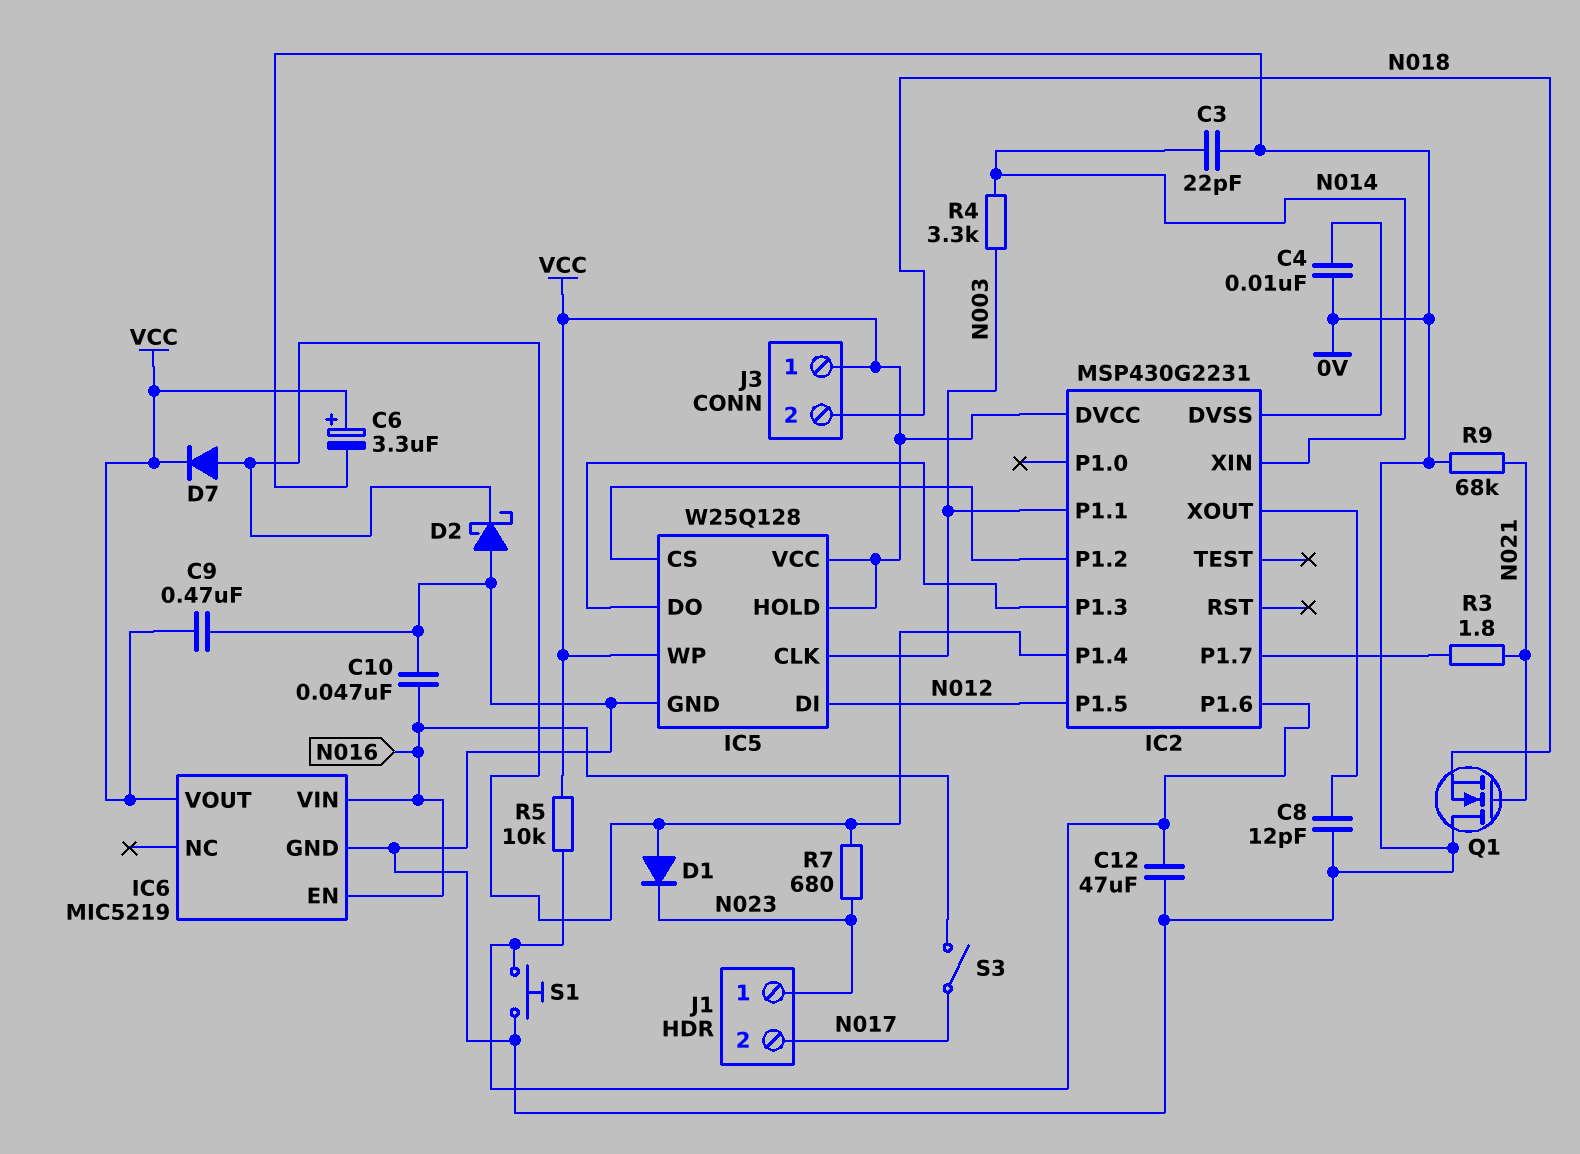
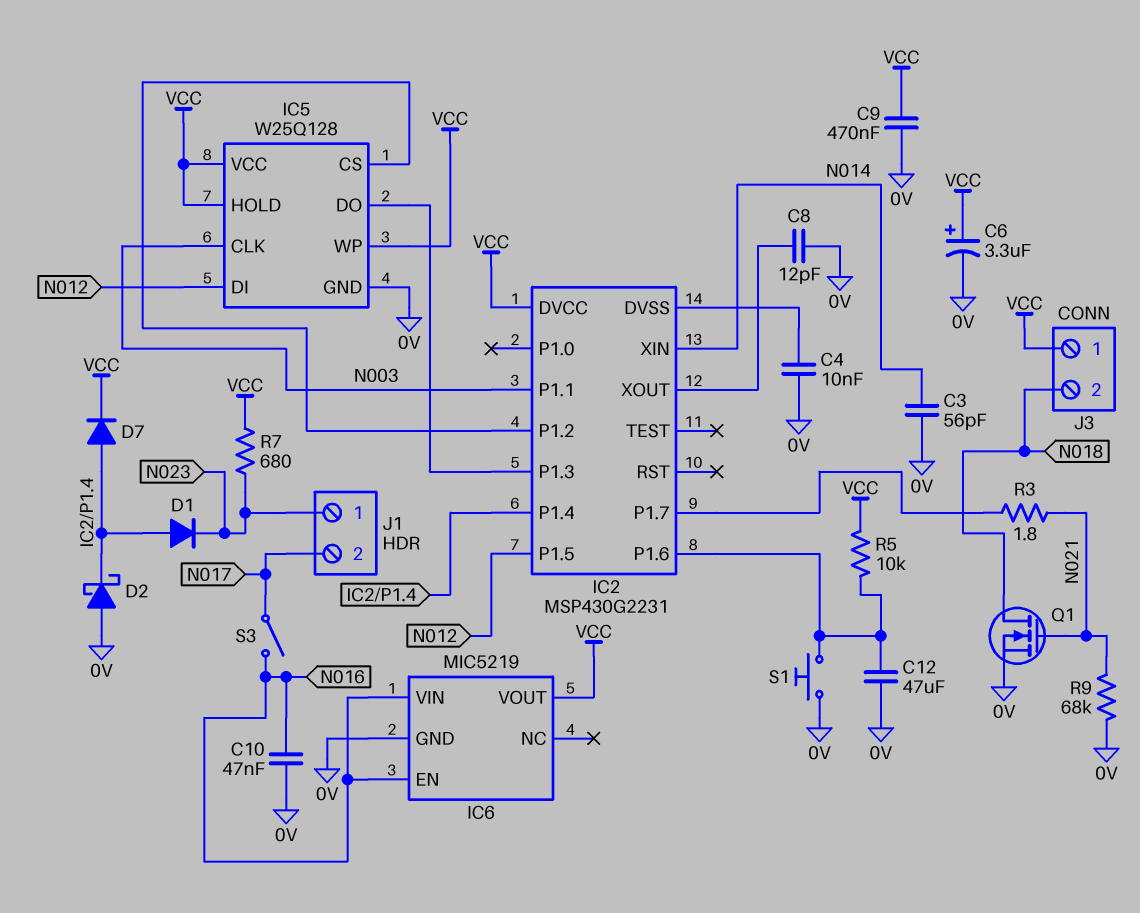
C3: 22pF (0V, N014) -> 56pF (0V, N014)
Q1: NMOS (G N021, D 0V, S N018) -> NMOS (G N021, D N018, S 0V)
R4: 3.3k (N003, N014) -> none
R7: 680 (IC2/P1.4, N023) -> 680 (N023, VCC)

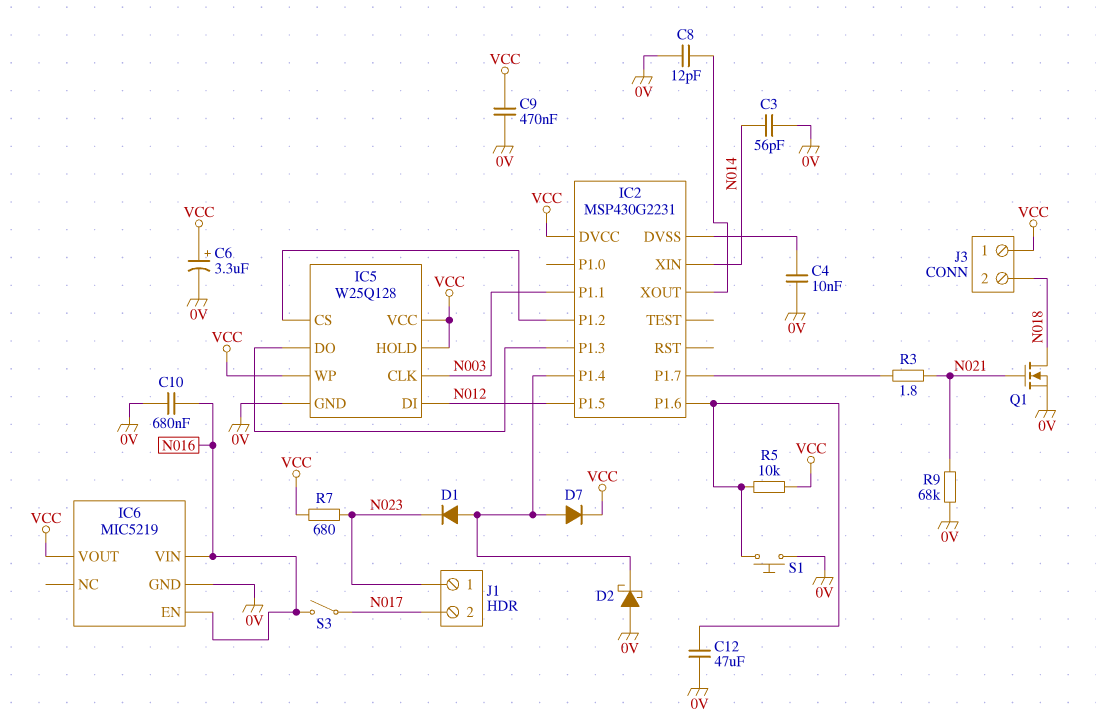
C10: 47nF (0V, N016) -> 680nF (0V, N016)

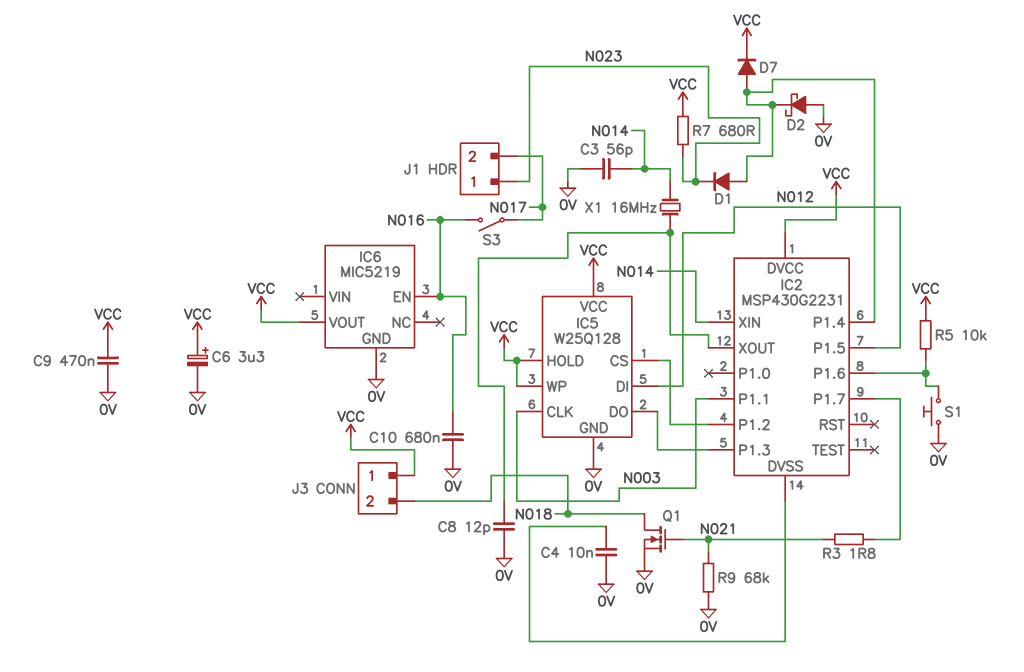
C12: 47uF (0V, IC2/P1.6) -> none
IC6 pin VIN: N016 -> none
X1: none -> 16MHz (IC2/XOUT, N014)

